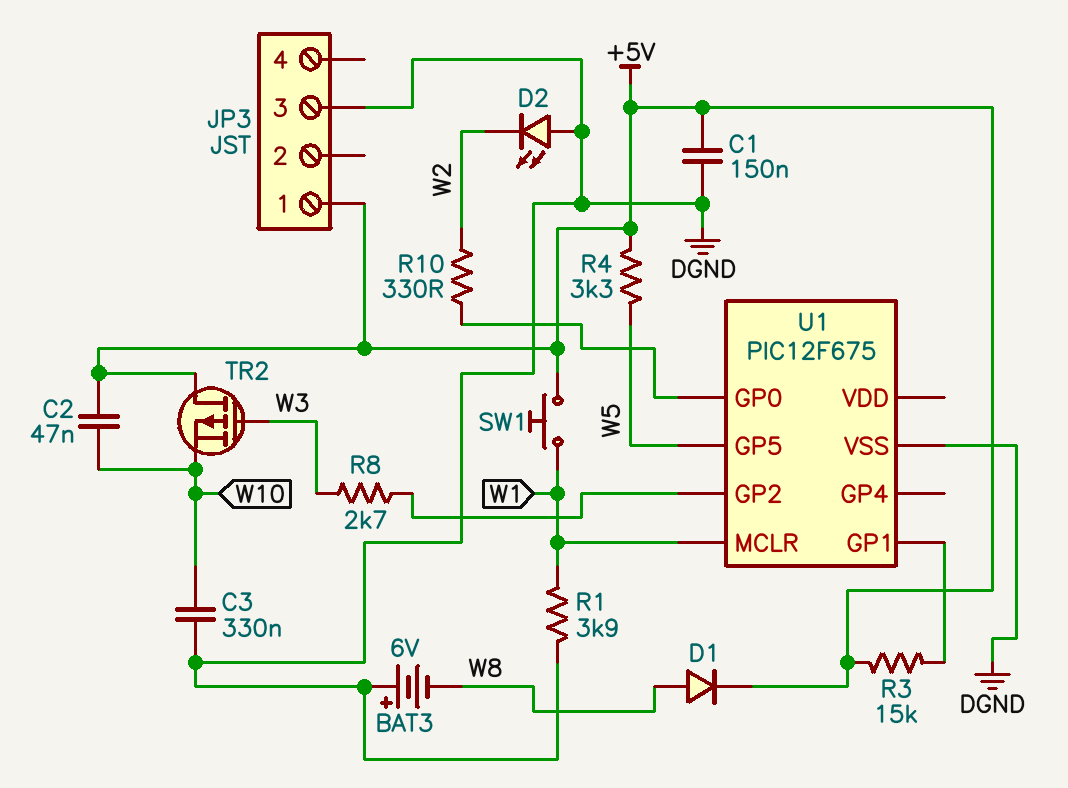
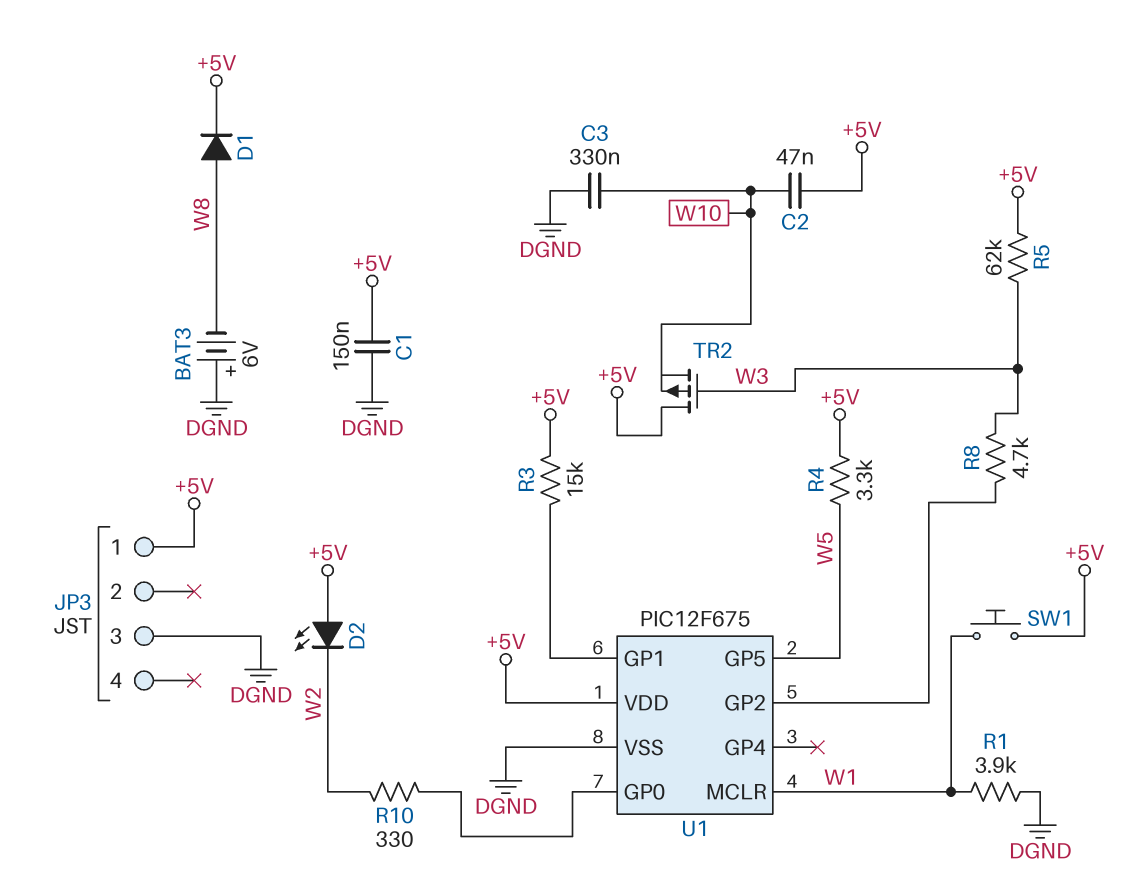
D2: LED (A DGND, K W2) -> LED (A +5V, K W2)
R5: none -> 62k (+5V, W3)
R8: 2.7k (U1/GP2, W3) -> 4.7k (U1/GP2, W3)
U1 pin VDD: none -> +5V

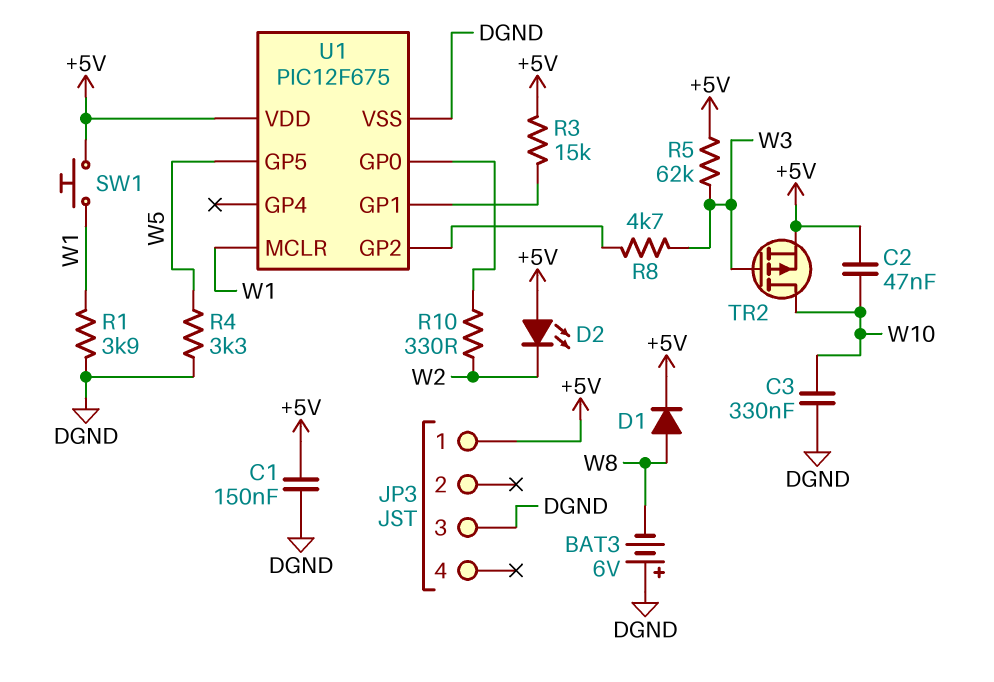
R4: 3.3k (+5V, W5) -> 3.3k (DGND, W5)
TR2: PMOS (G W3, D +5V, S W10) -> PMOS (G W3, D W10, S +5V)

